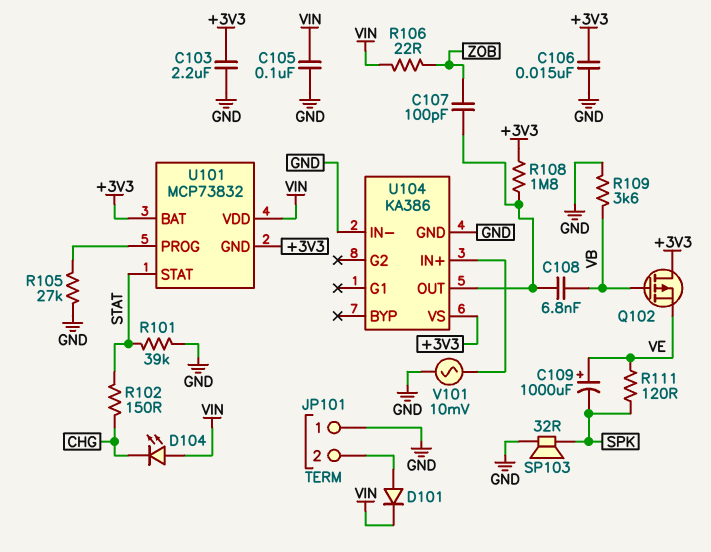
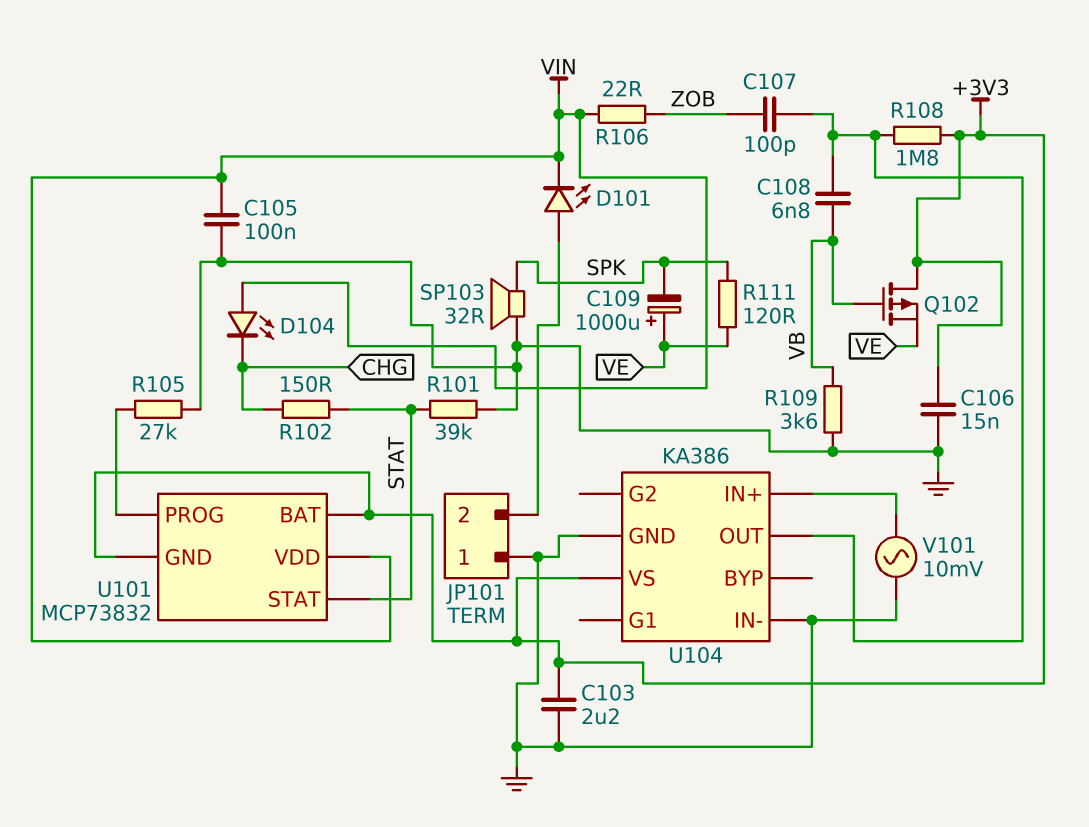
D101: diode (A JP101/2, K VIN) -> LED (A JP101/2, K VIN)

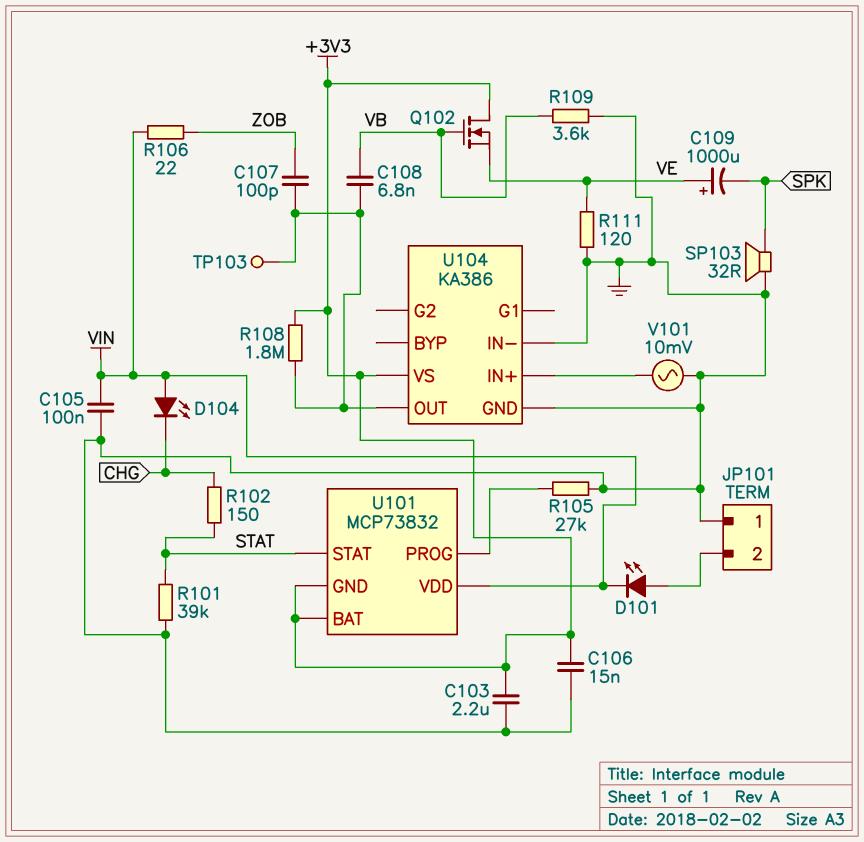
Q102: PMOS (G VB, D +3V3, S VE) -> NMOS (G VB, D +3V3, S VE)
R111: 120 (SPK, VE) -> 120 (GND, VE)
TP103: none -> test point (U104/OUT)

